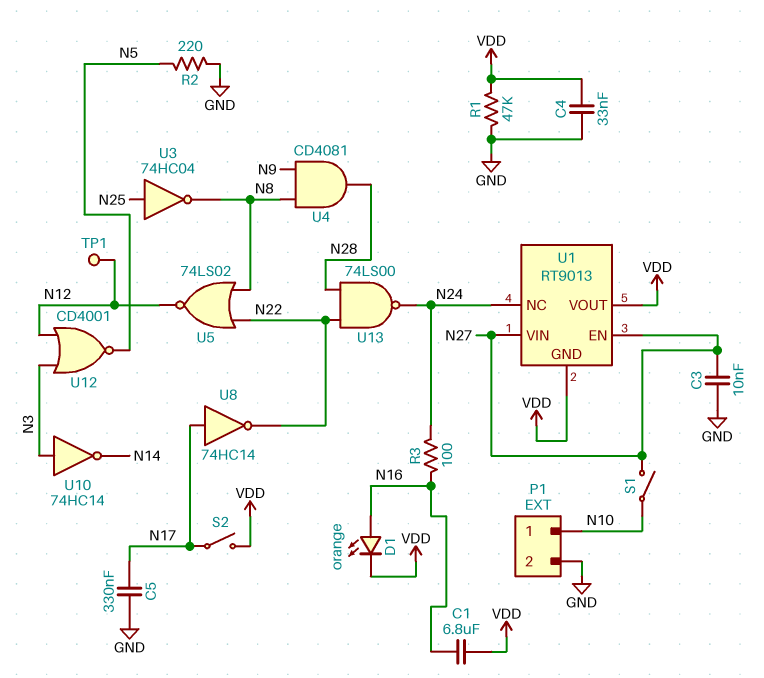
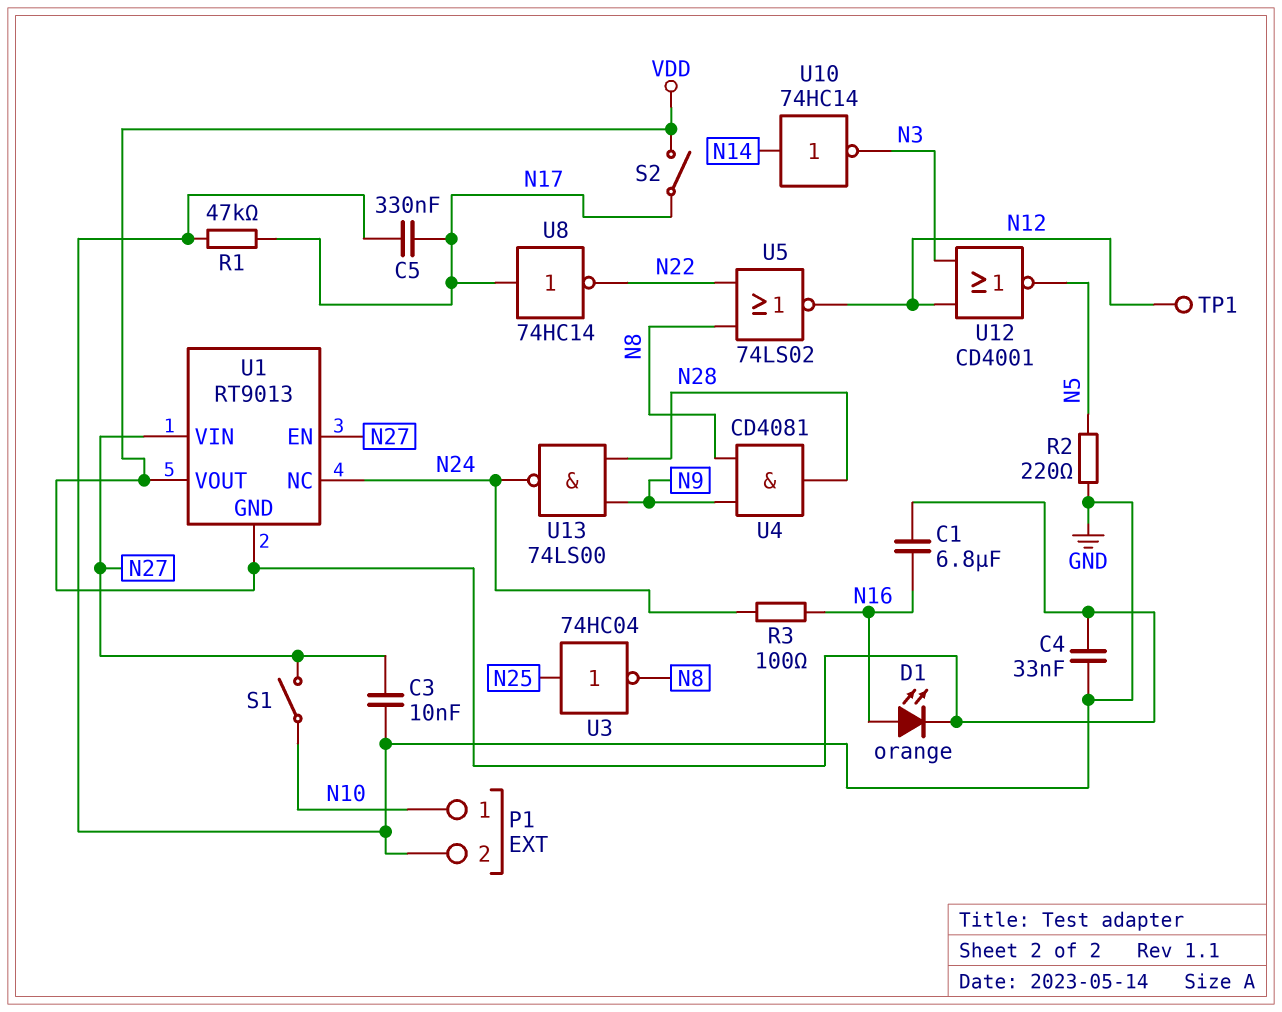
R1: 47k (GND, VDD) -> 47k (GND, N17)
U10: NOT 74HC14 (in N3, out N14) -> NOT 74HC14 (in N14, out N3)
U13: NAND 74LS00 (in N22, in N28, out N24) -> NAND 74LS00 (in N9, in N28, out N24)

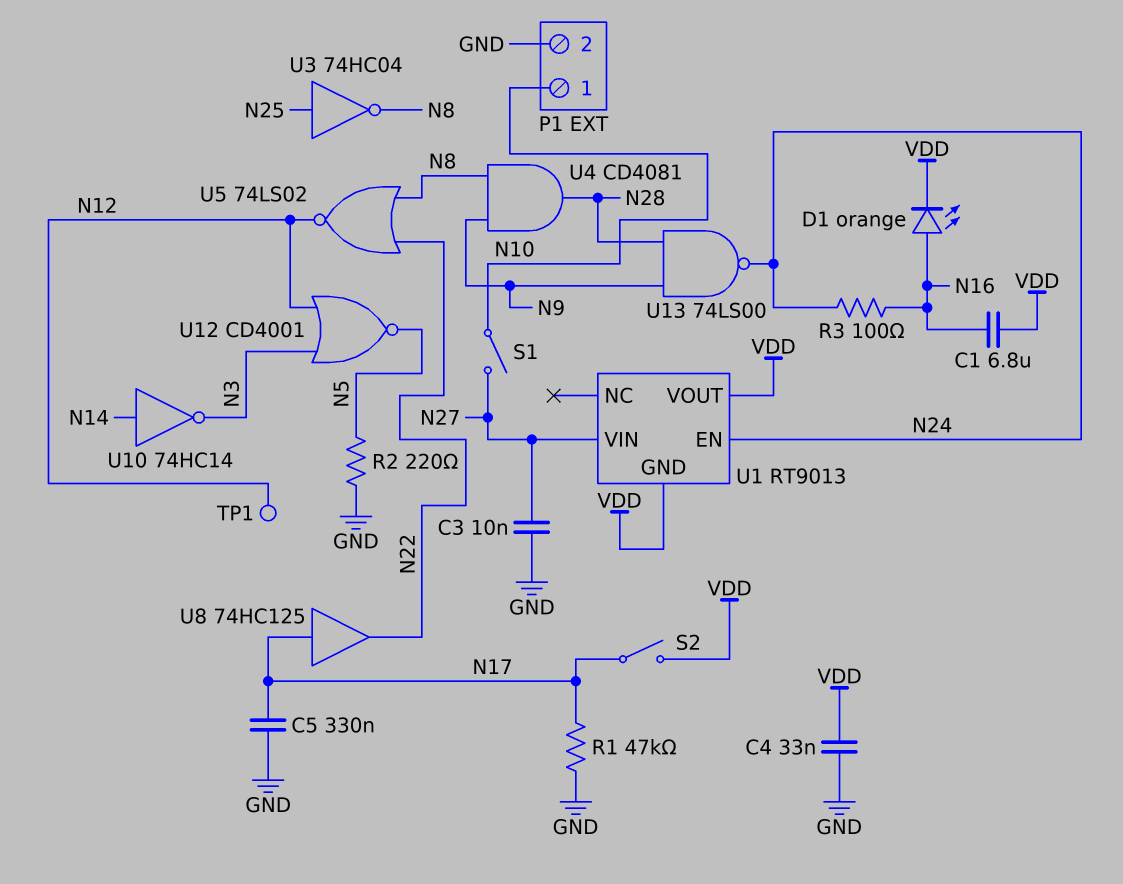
U1 pin EN: N27 -> N24
U1 pin NC: N24 -> none
U8: NOT 74HC14 (in N17, out N22) -> buffer 74HC125 (in N17, out N22)

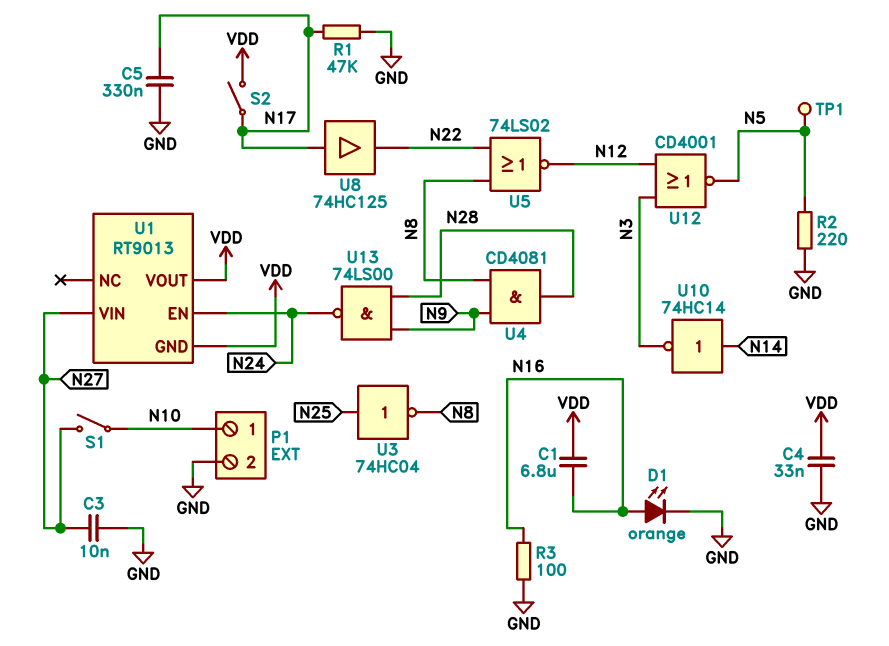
D1: LED orange (A N16, K VDD) -> LED orange (A N16, K GND)
R3: 100 (N16, N24) -> 100 (GND, N16)
TP1: test point (N12) -> test point (N5)

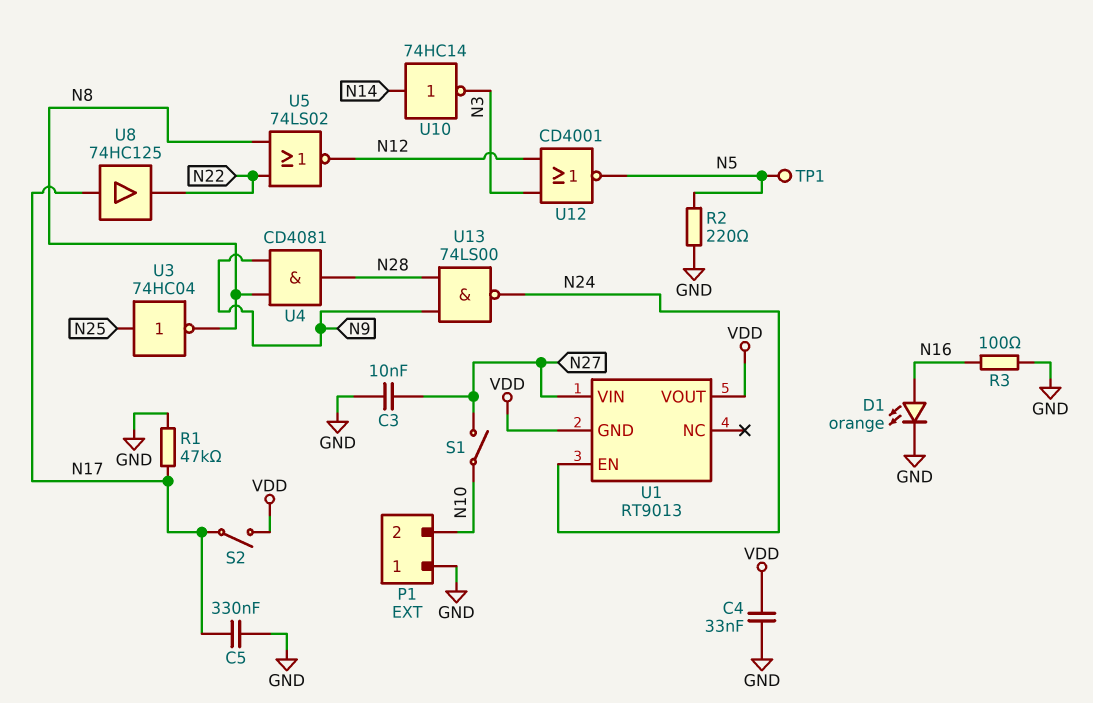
C1: 6.8uF (N16, VDD) -> none
P1 pin 1: N10 -> GND
P1 pin 2: GND -> N10

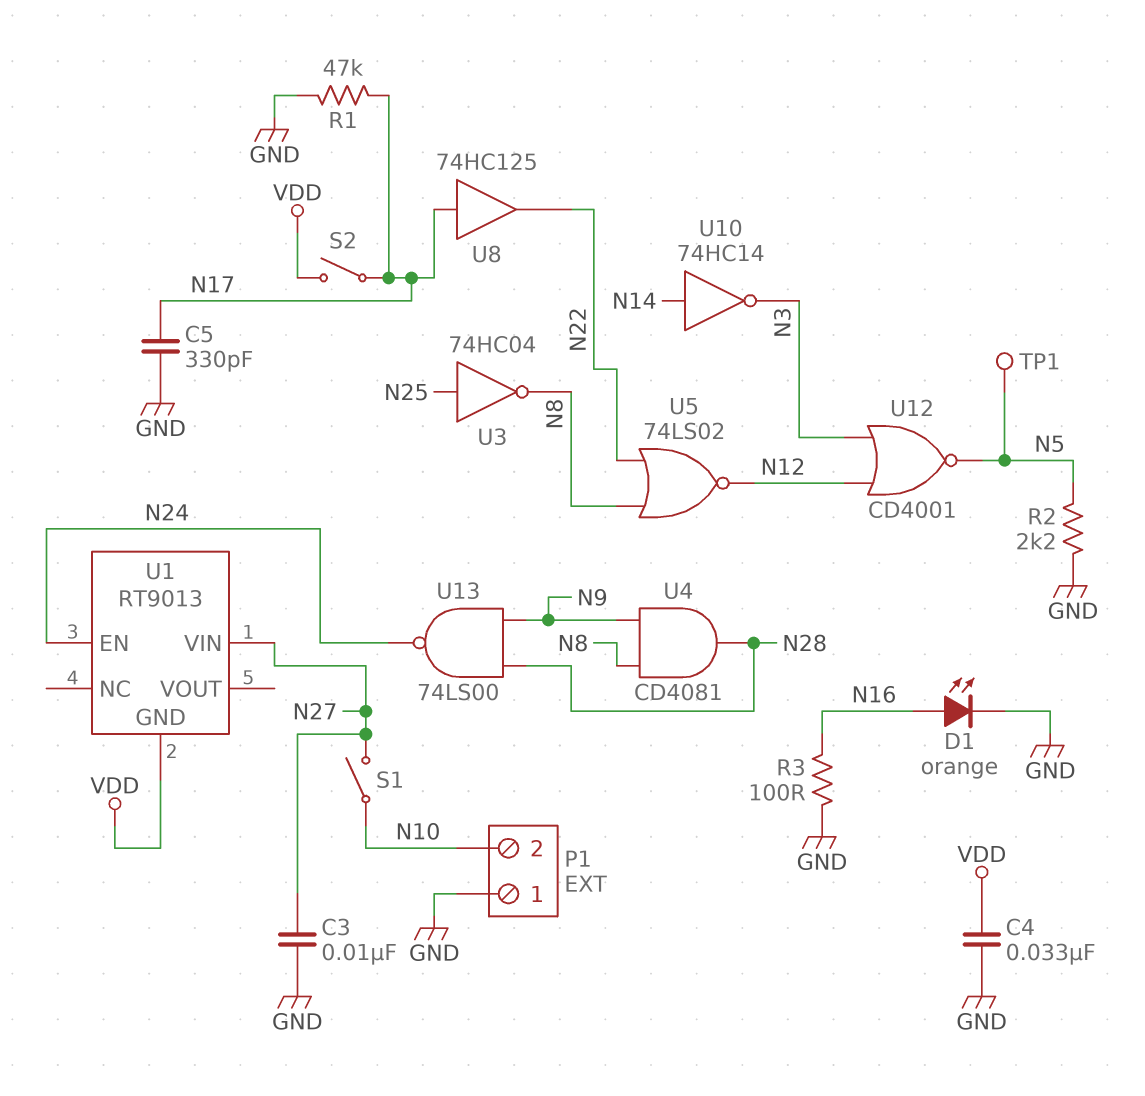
C5: 330nF (GND, N17) -> 330pF (GND, N17)
R2: 220 (GND, N5) -> 2.2k (GND, N5)
U1 pin VOUT: VDD -> none

